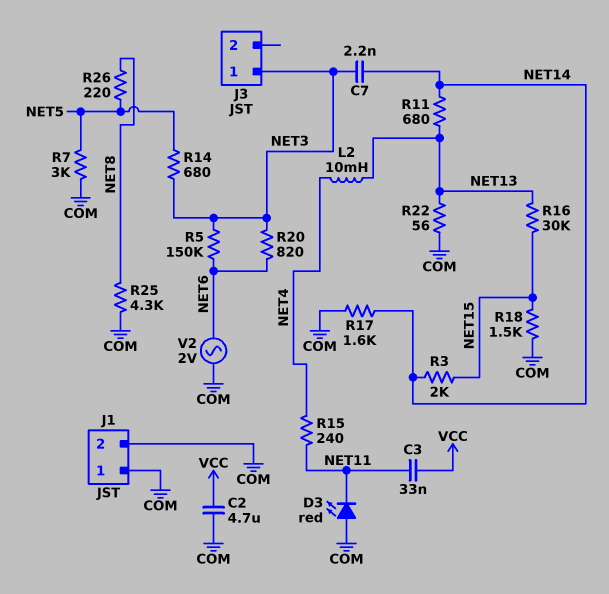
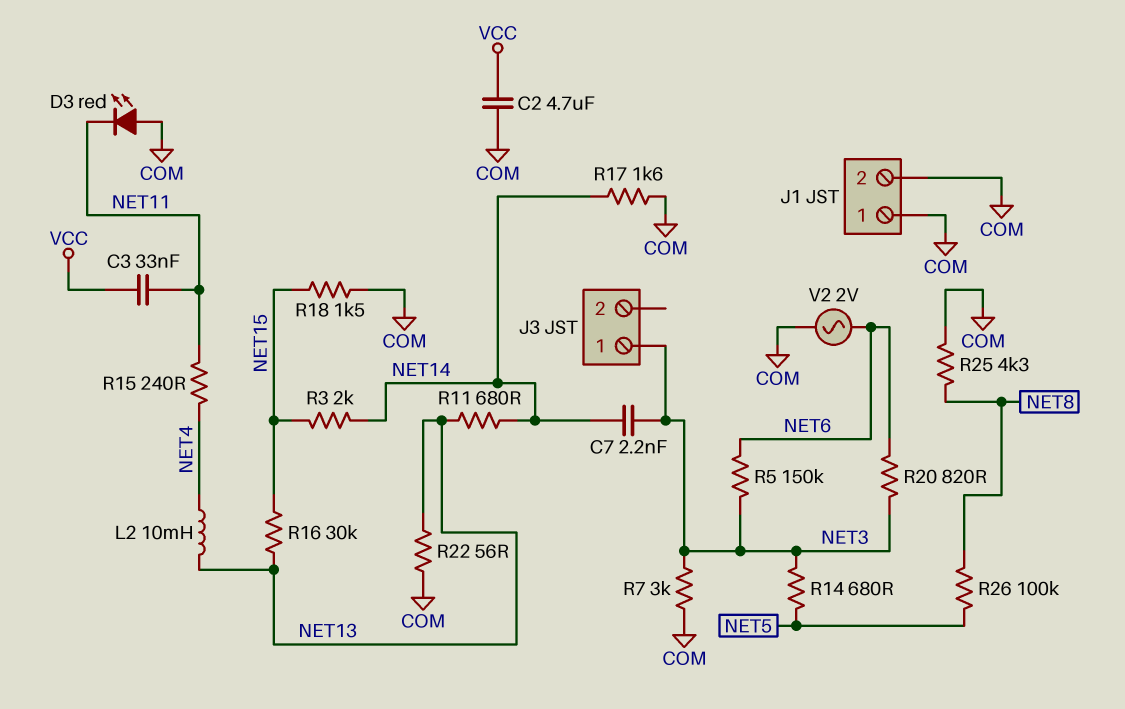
R7: 3k (COM, NET5) -> 3k (COM, NET3)
R26: 220 (NET5, NET8) -> 100k (NET5, NET8)

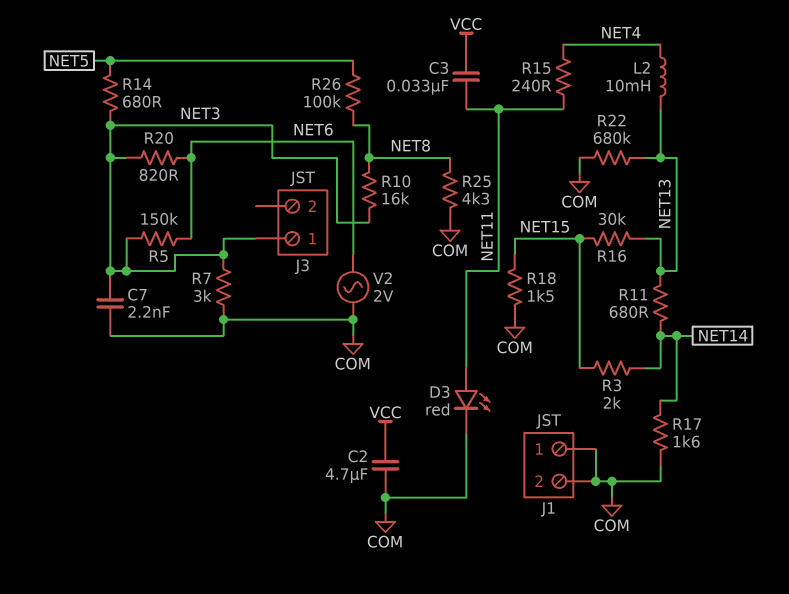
C7: 2.2nF (NET3, NET14) -> 2.2nF (COM, NET3)
D3: LED red (A COM, K NET11) -> LED red (A NET11, K COM)
R10: none -> 16k (NET3, NET8)
R22: 56 (COM, NET13) -> 680k (COM, NET13)

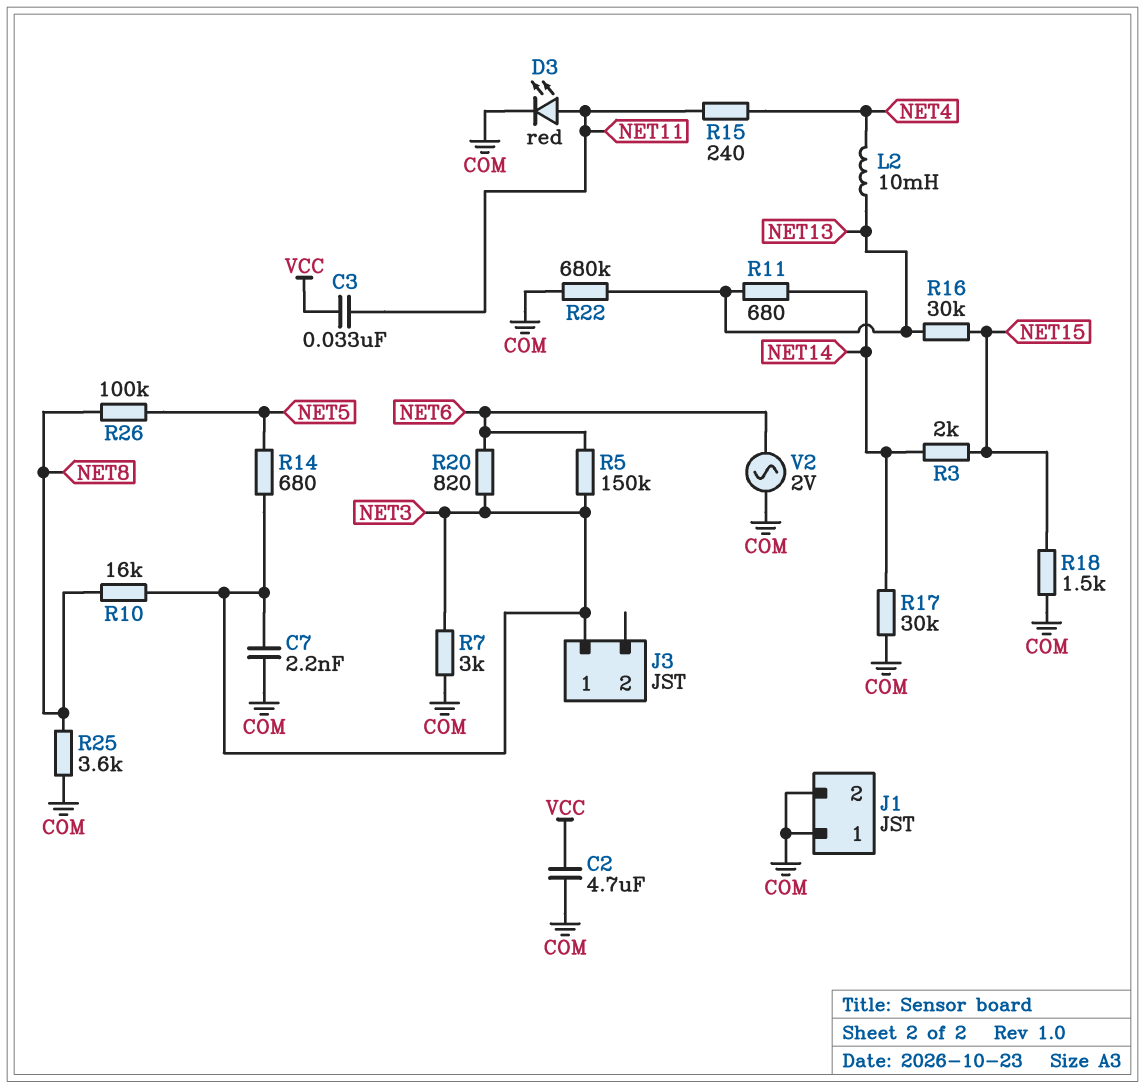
R17: 1.6k (COM, NET14) -> 30k (COM, NET14)
R25: 4.3k (COM, NET8) -> 3.6k (COM, NET8)

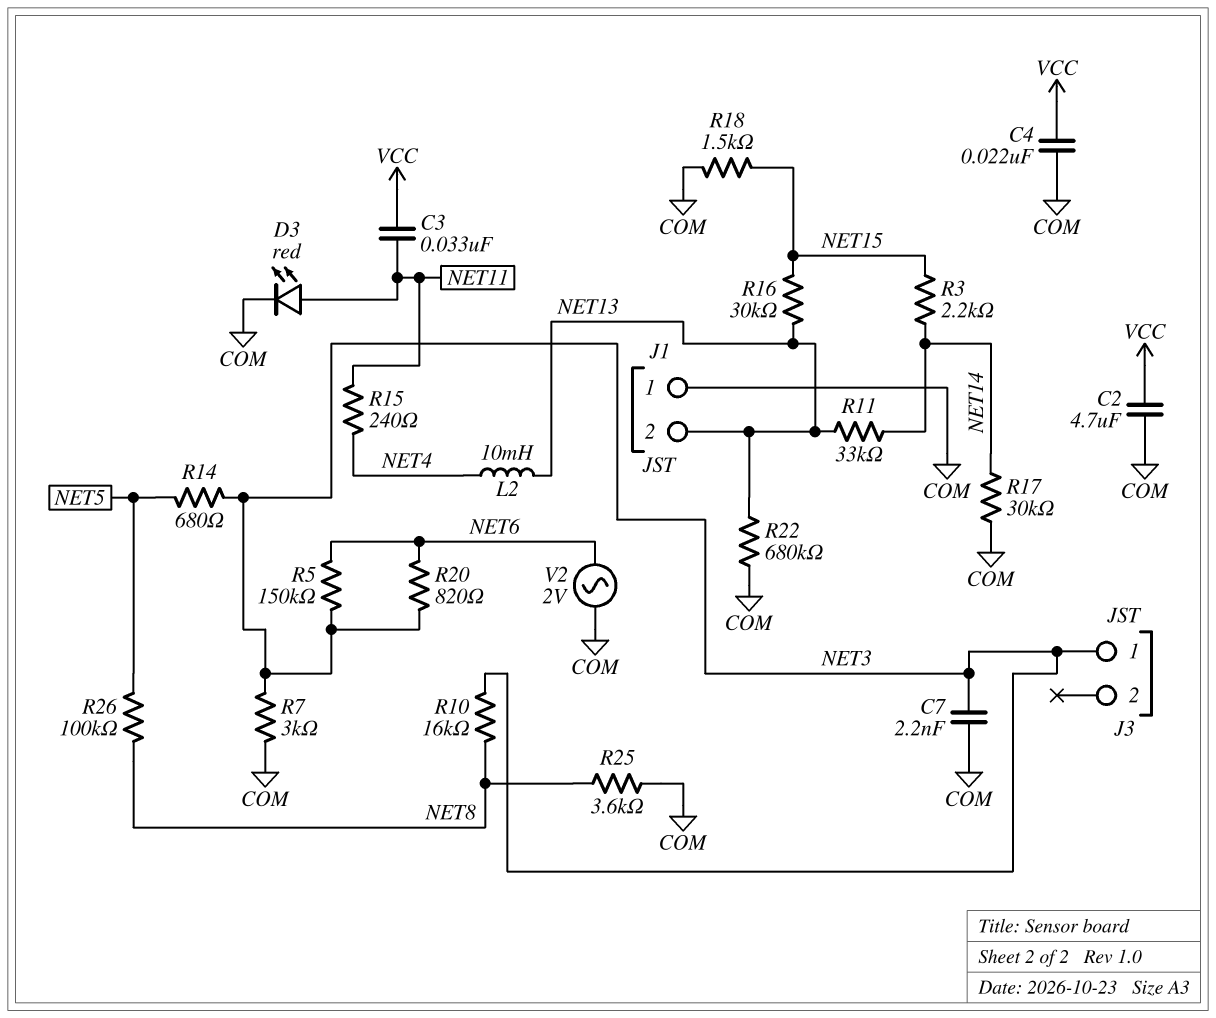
C4: none -> 22nF (COM, VCC)
J1 pin 2: COM -> NET13
R3: 2k (NET14, NET15) -> 2.2k (NET14, NET15)
R11: 680 (NET13, NET14) -> 33k (NET13, NET14)

